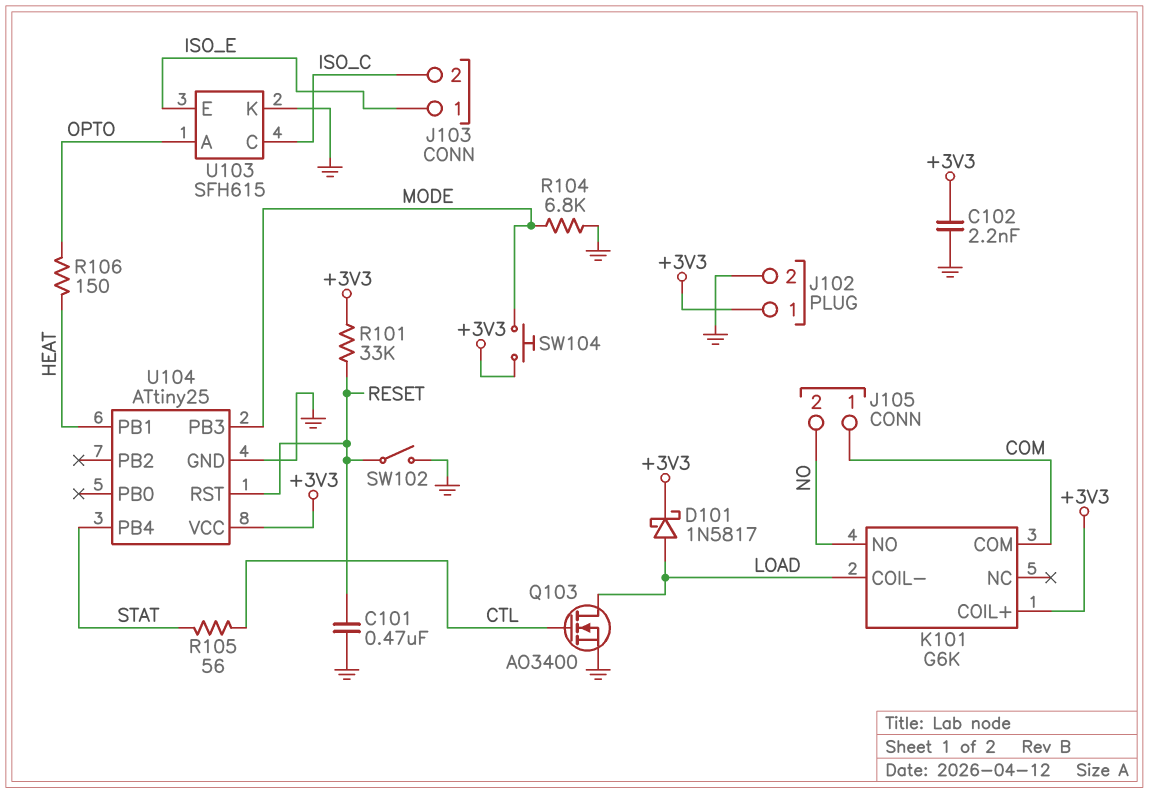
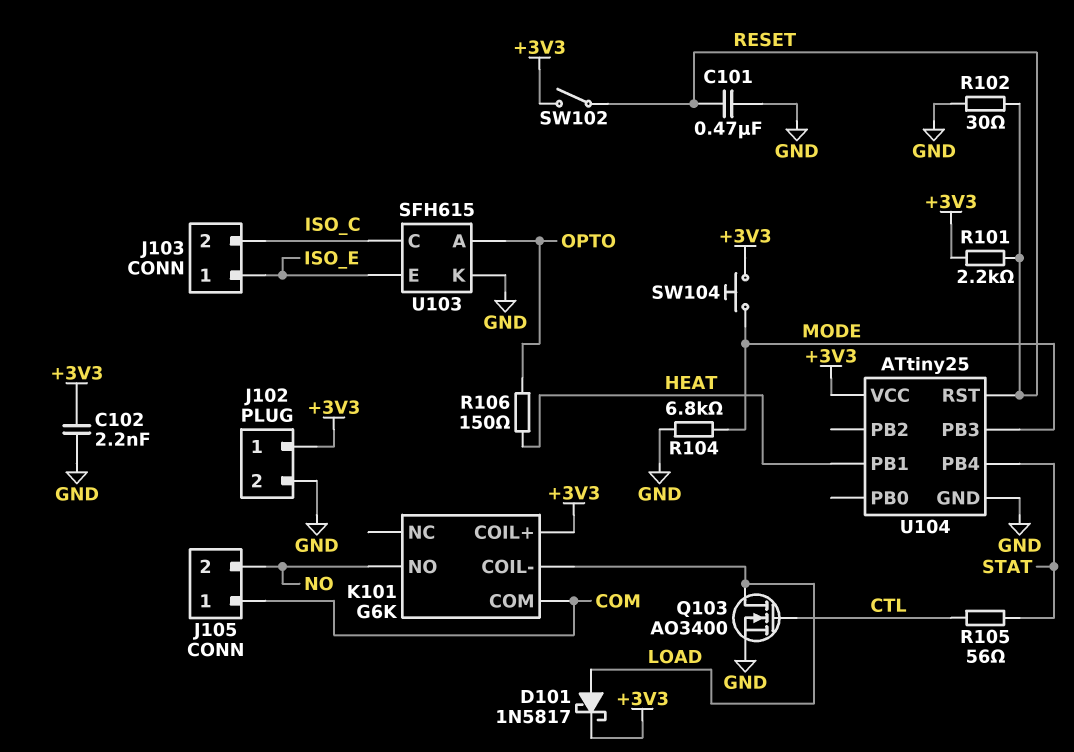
R101: 33k (+3V3, RESET) -> 2.2k (+3V3, RESET)
R102: none -> 30 (GND, RESET)
SW102: switch (GND, RESET) -> switch (+3V3, RESET)

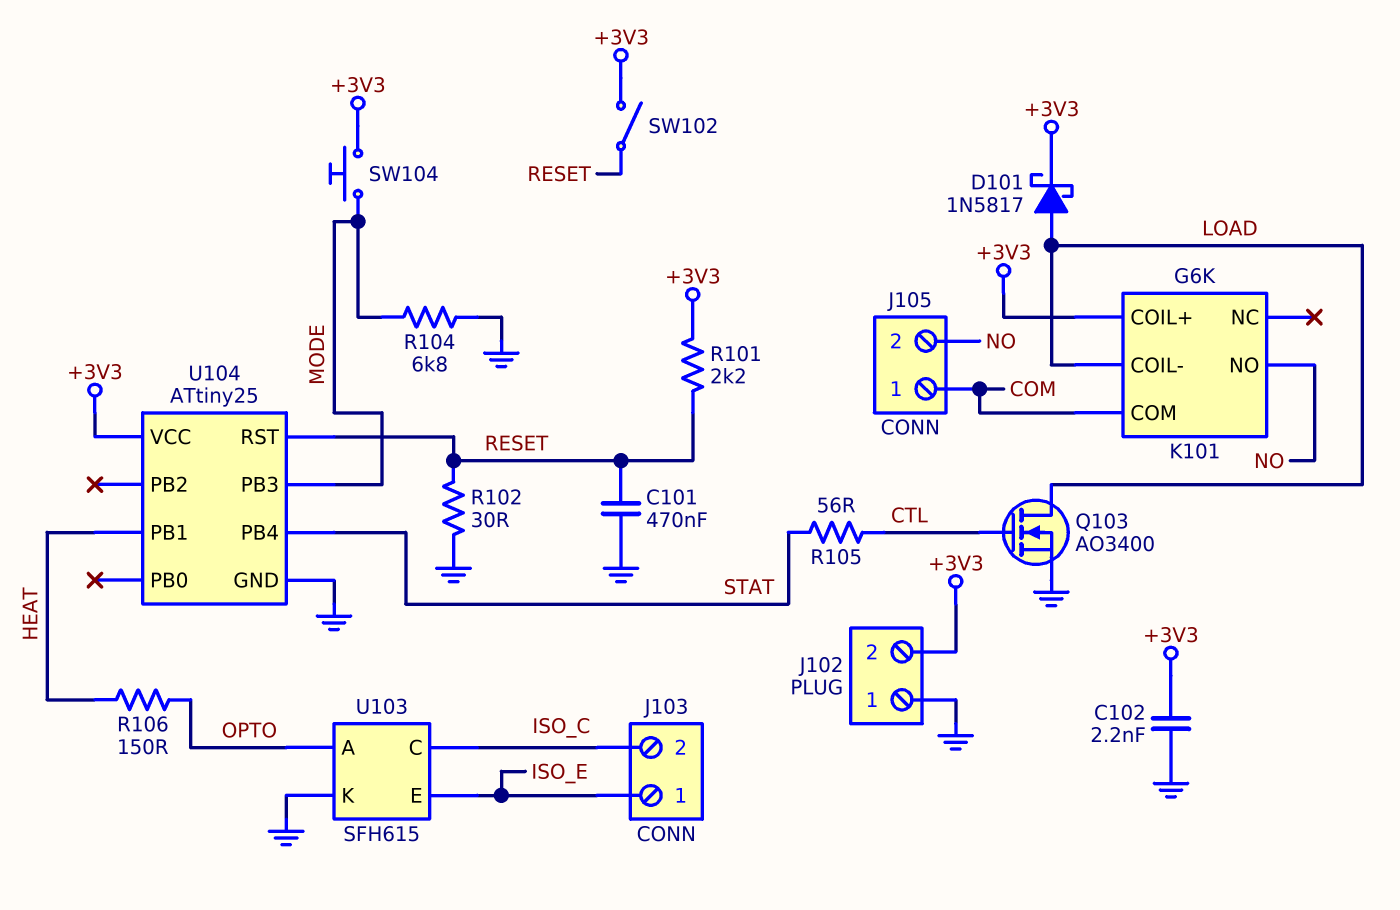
J102 pin 1: +3V3 -> GND
J102 pin 2: GND -> +3V3

